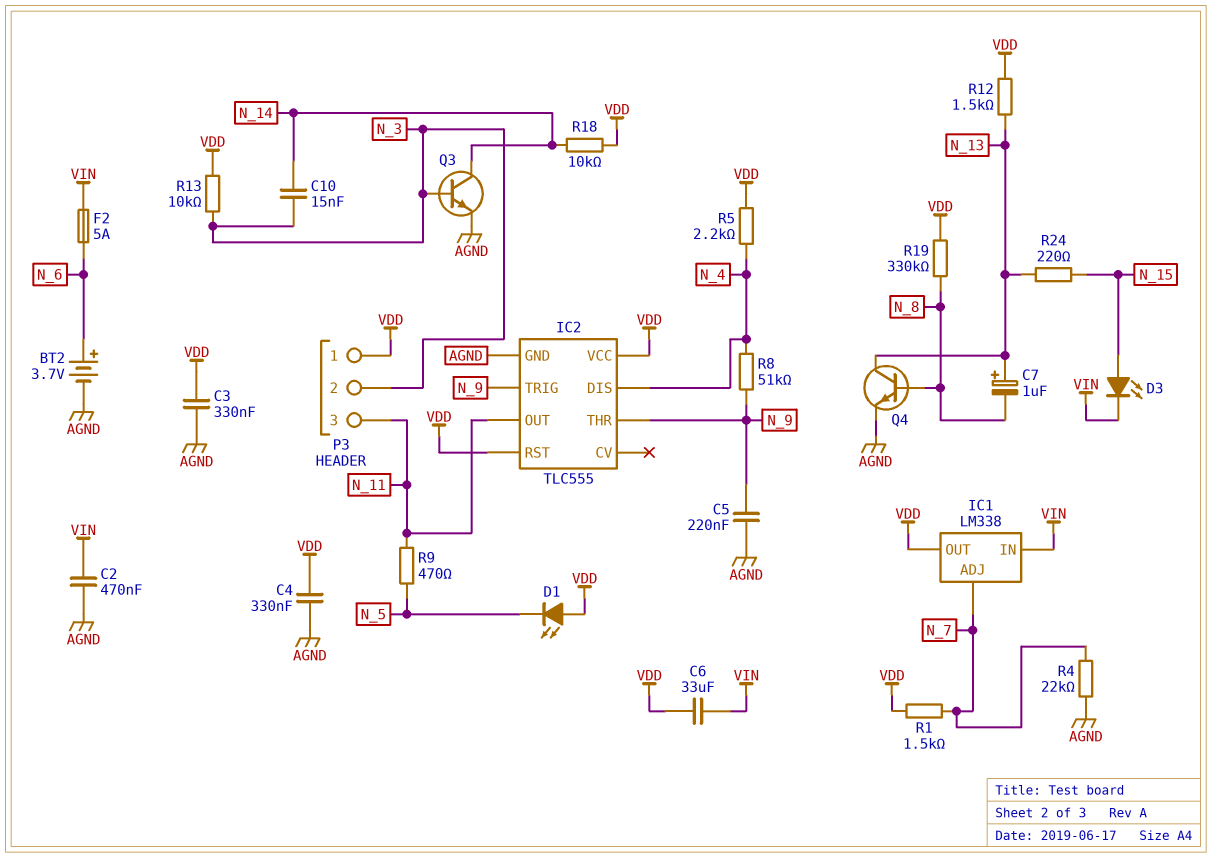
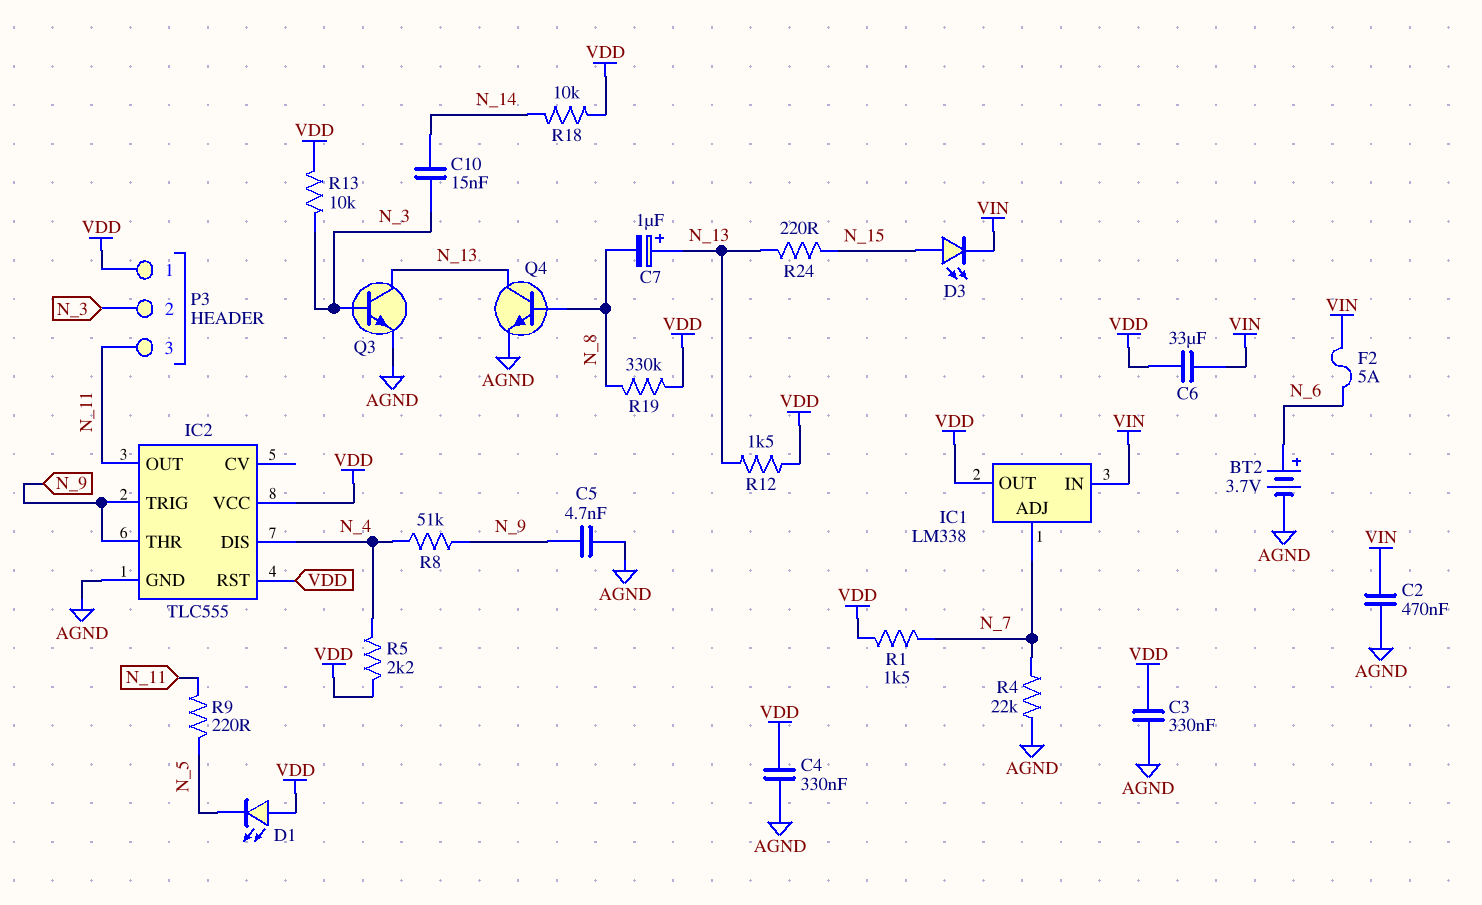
C5: 220nF (AGND, N_9) -> 4.7nF (AGND, N_9)
Q3: NPN (B N_3, C N_14, E AGND) -> NPN (B N_3, C N_13, E AGND)
R9: 470 (N_5, N_11) -> 220 (N_5, N_11)

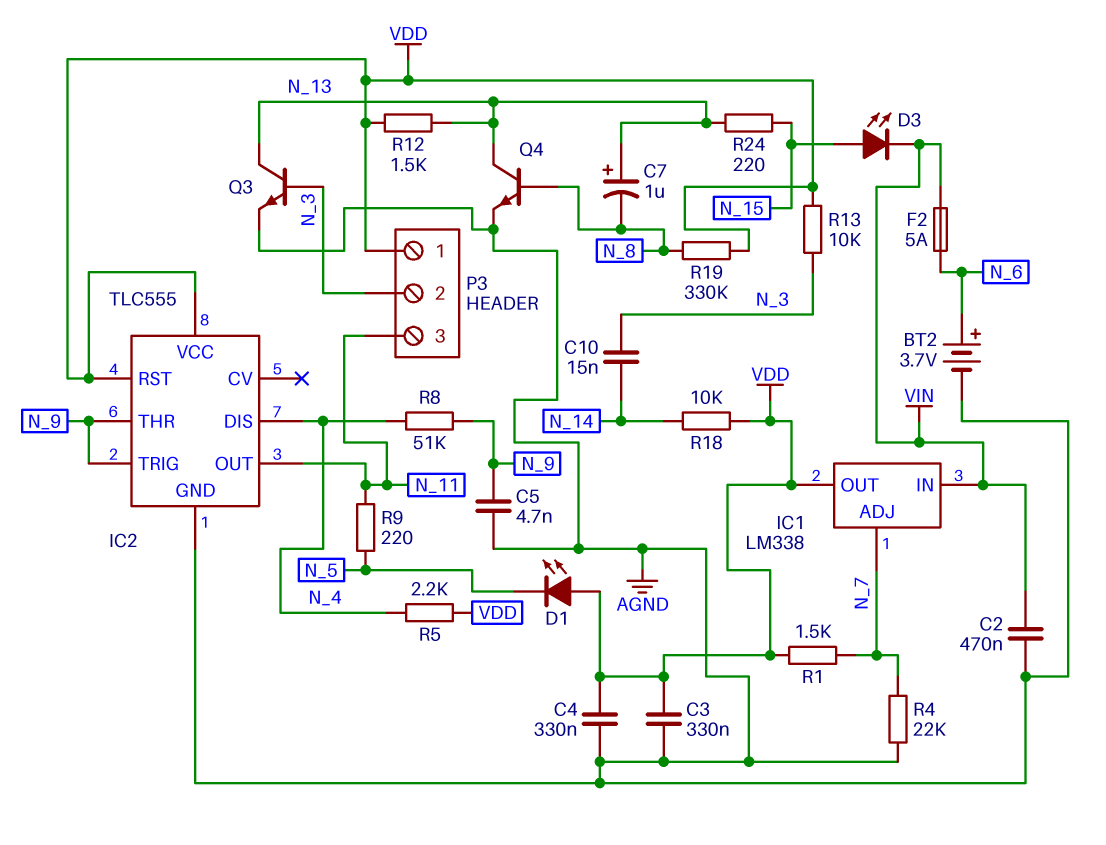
C6: 33uF (VDD, VIN) -> none

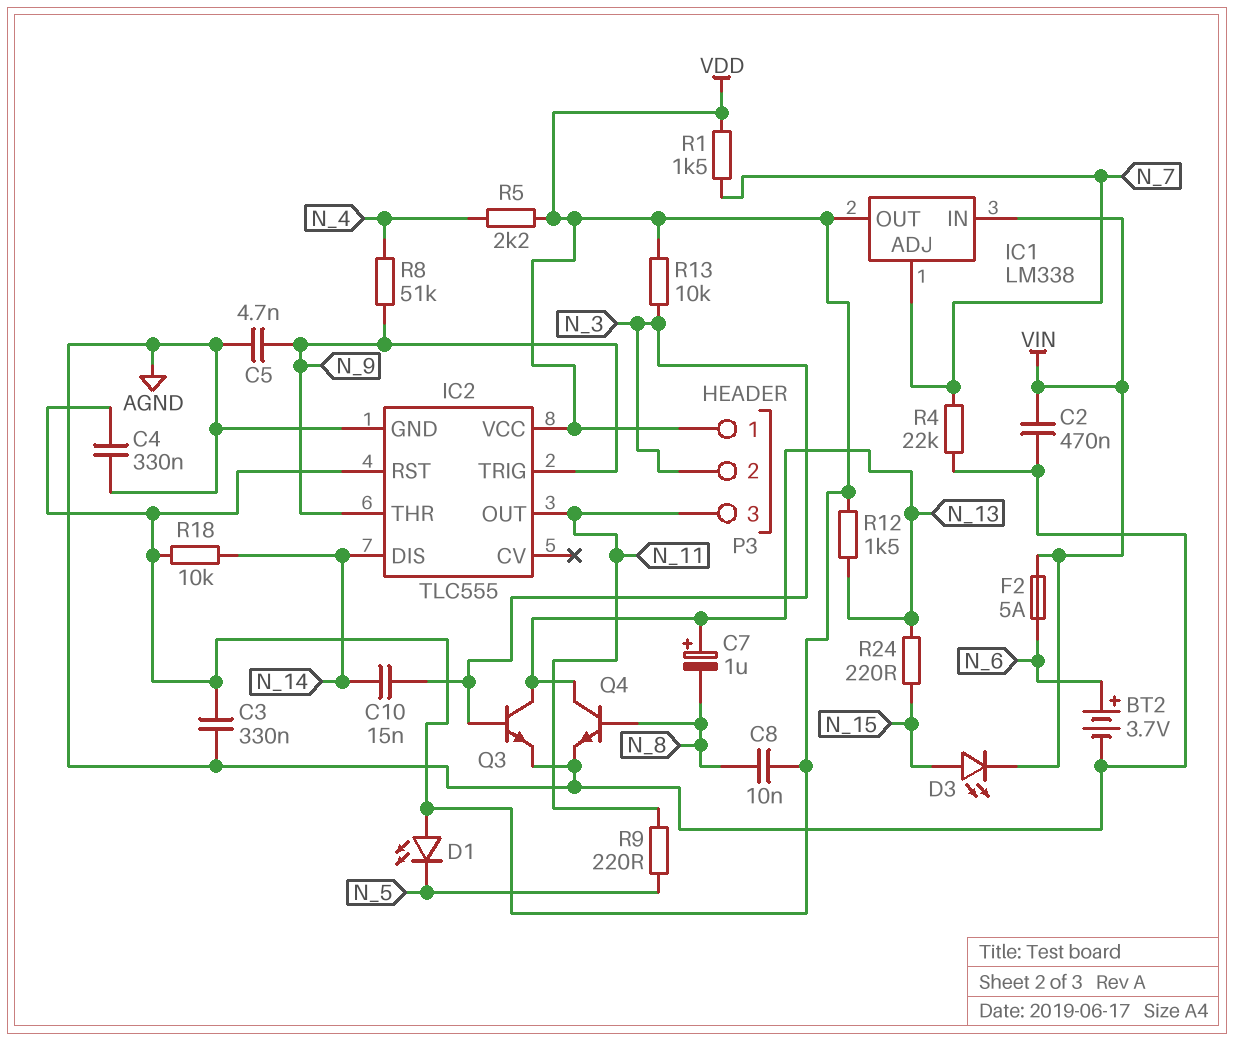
C8: none -> 10nF (N_8, VDD)
IC2 pin DIS: N_4 -> N_14
R19: 330k (N_8, VDD) -> none

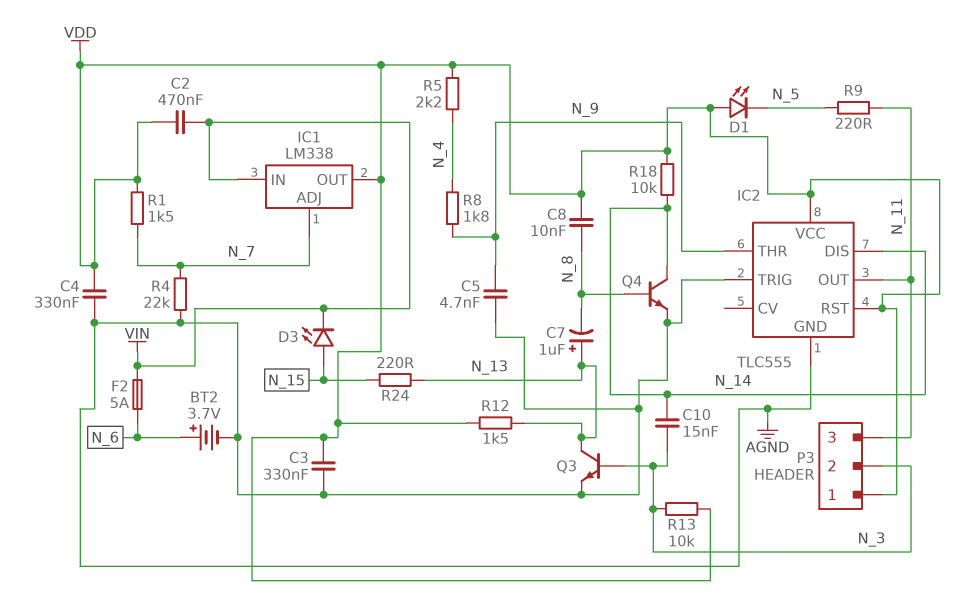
C2: 470nF (AGND, VIN) -> 470nF (VDD, VIN)
IC2 pin TRIG: N_9 -> AGND
Q4: NPN (B N_8, C N_13, E AGND) -> NPN (B N_8, C N_14, E AGND)
R8: 51k (N_4, N_9) -> 1.8k (N_4, N_9)

